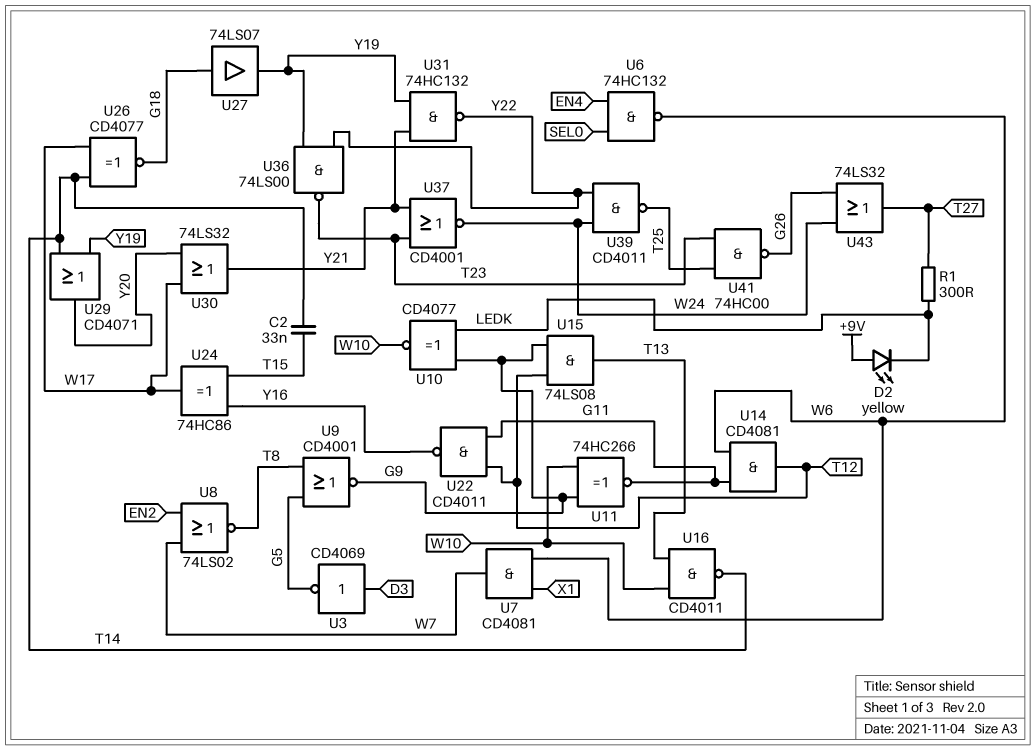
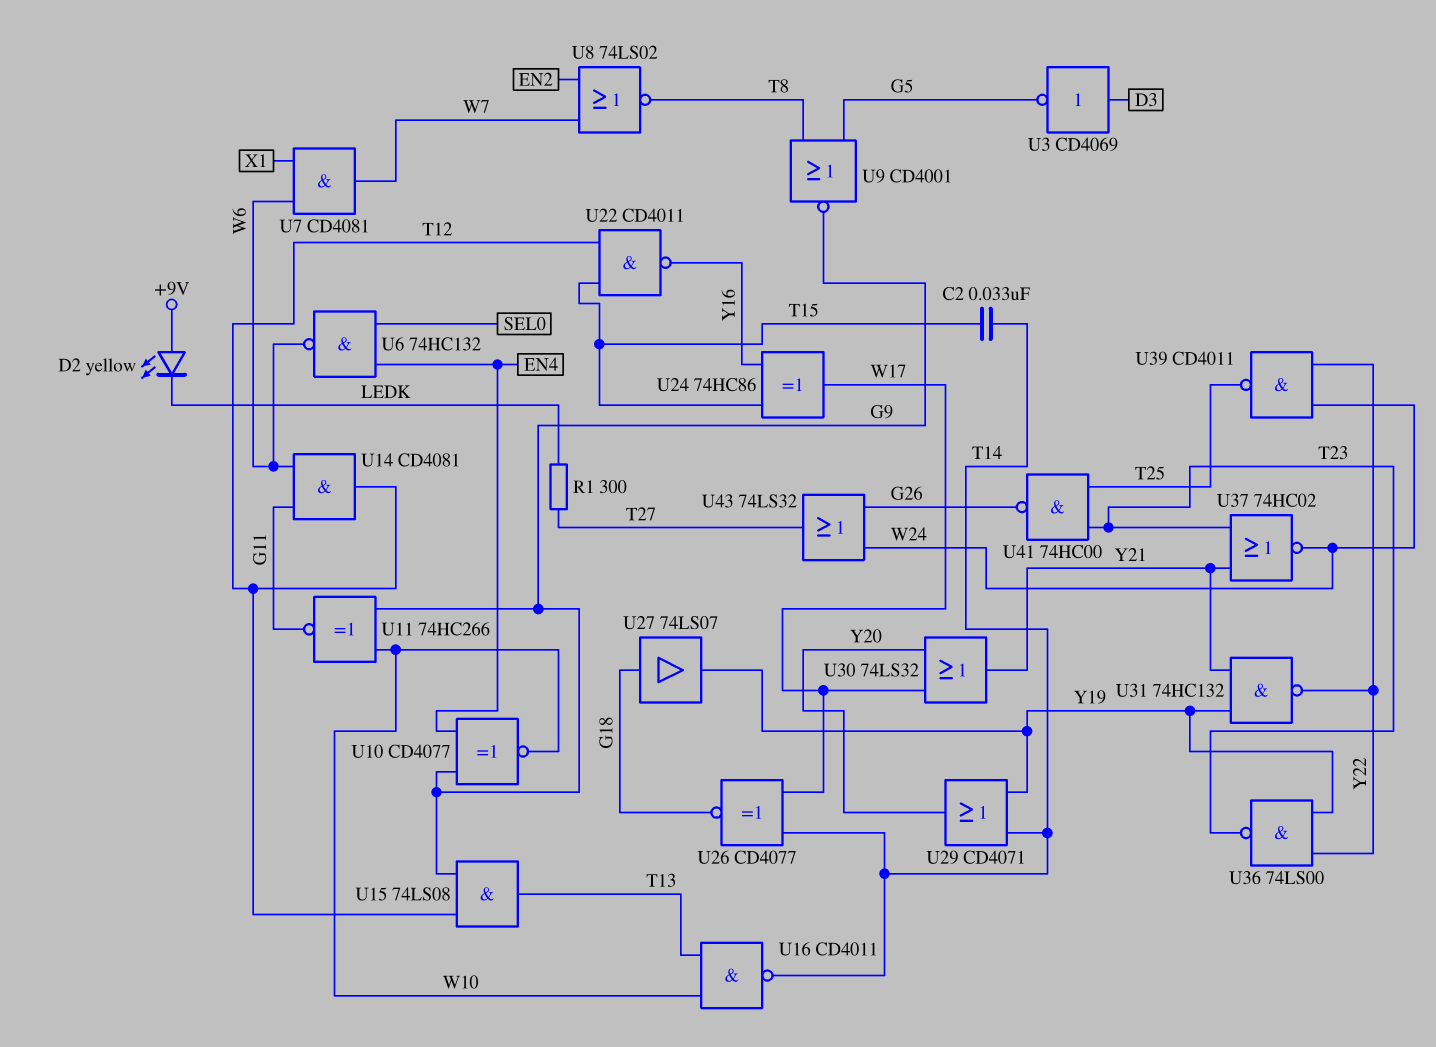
U10: XNOR CD4077 (in G9, in LEDK, out W10) -> XNOR CD4077 (in EN4, in G9, out W10)
U22: NAND CD4011 (in G11, in T12, out Y16) -> NAND CD4011 (in T12, in T15, out Y16)
U37: NOR CD4001 (in T23, in Y21, out W24) -> NOR 74HC02 (in T23, in Y21, out W24)

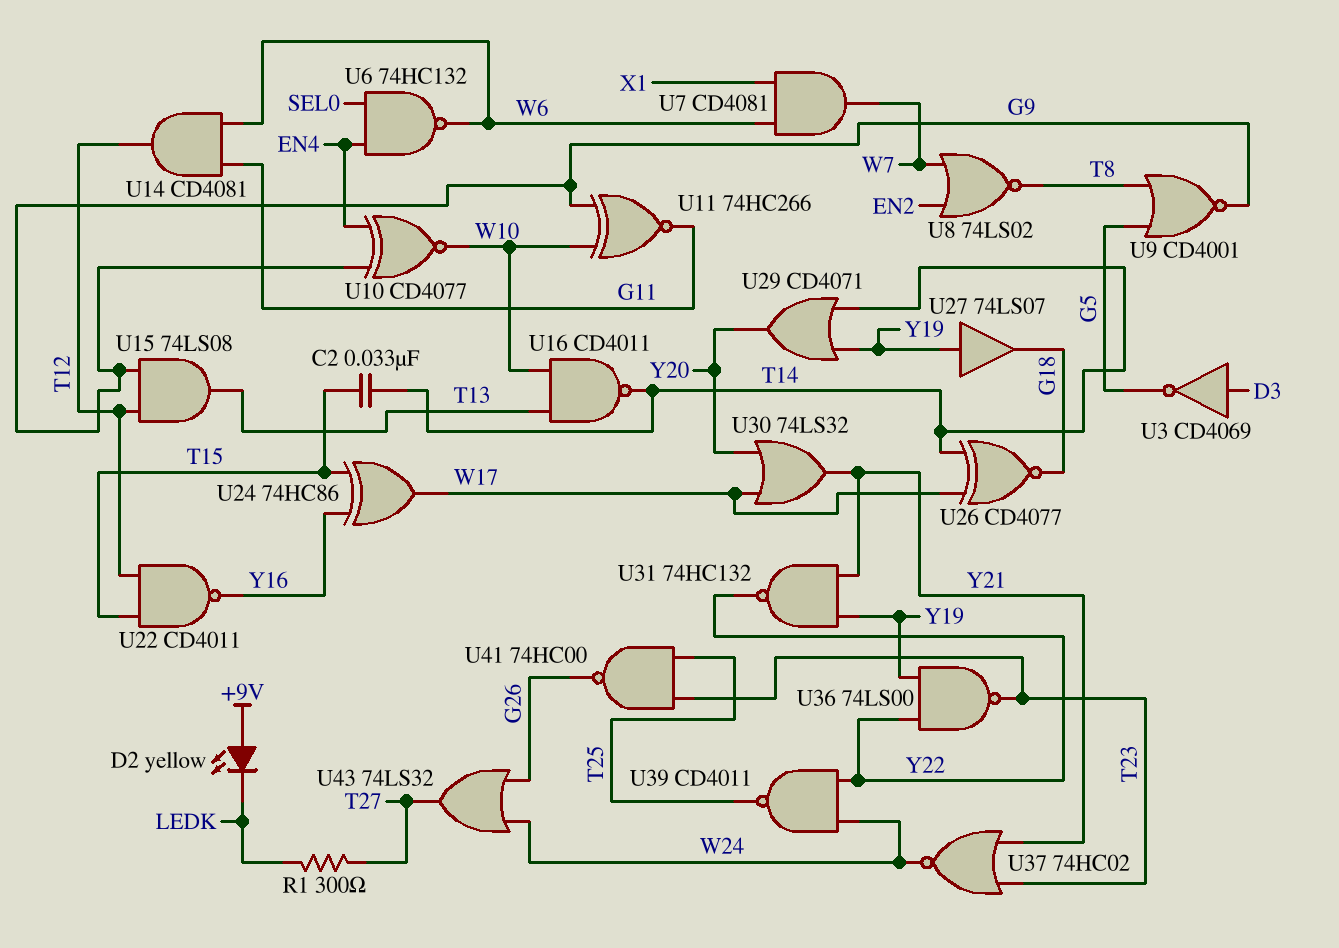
U27: buffer 74LS07 (in G18, out Y19) -> buffer 74LS07 (in Y19, out G18)

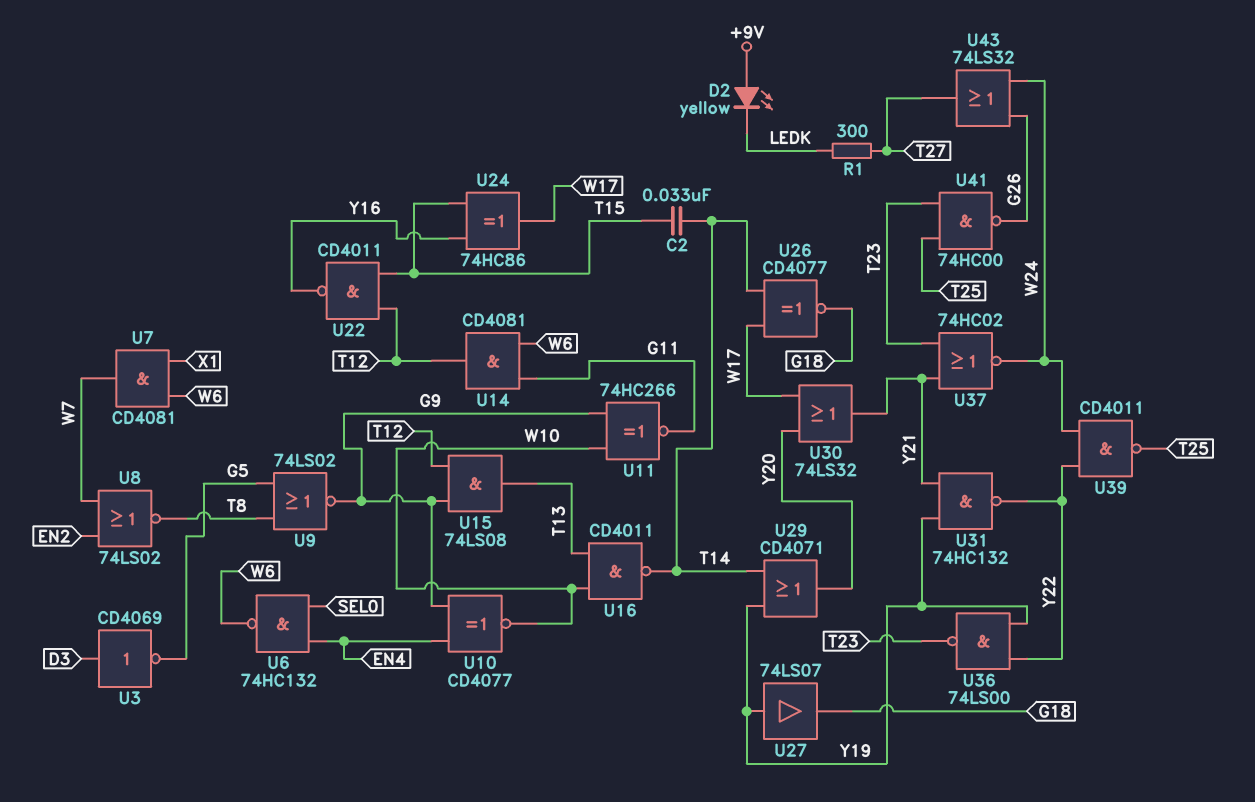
U9: NOR CD4001 (in G5, in T8, out G9) -> NOR 74LS02 (in G5, in T8, out G9)

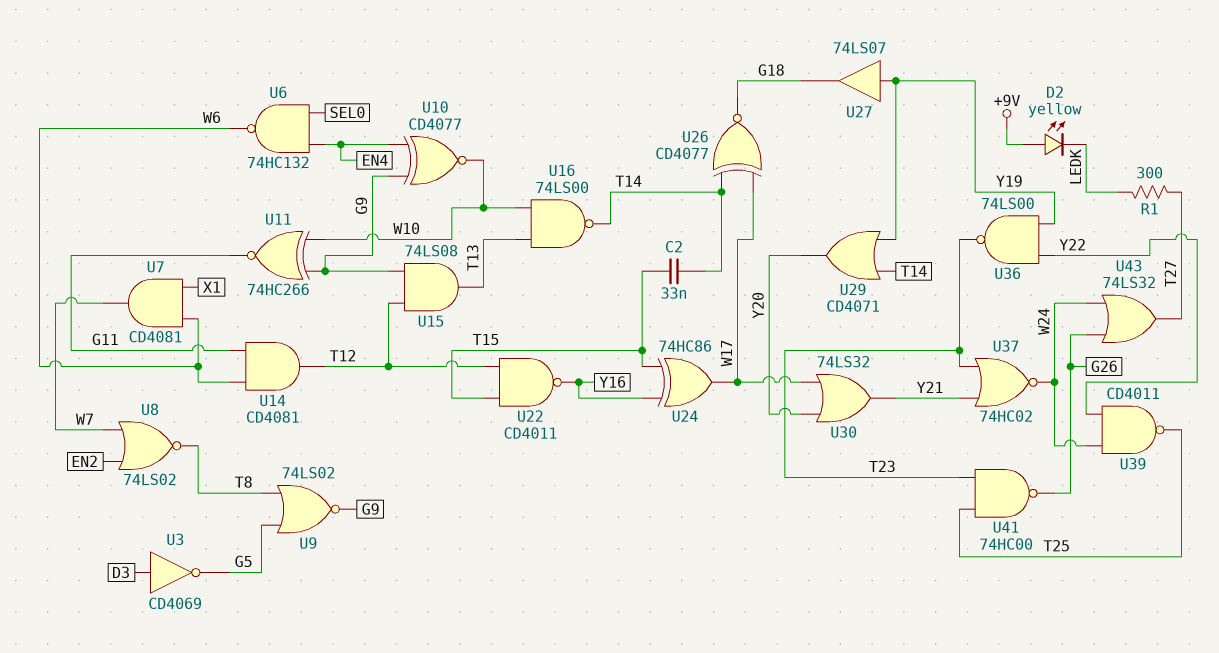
U16: NAND CD4011 (in T13, in W10, out T14) -> NAND 74LS00 (in T13, in W10, out T14)
U31: NAND 74HC132 (in Y19, in Y21, out Y22) -> none

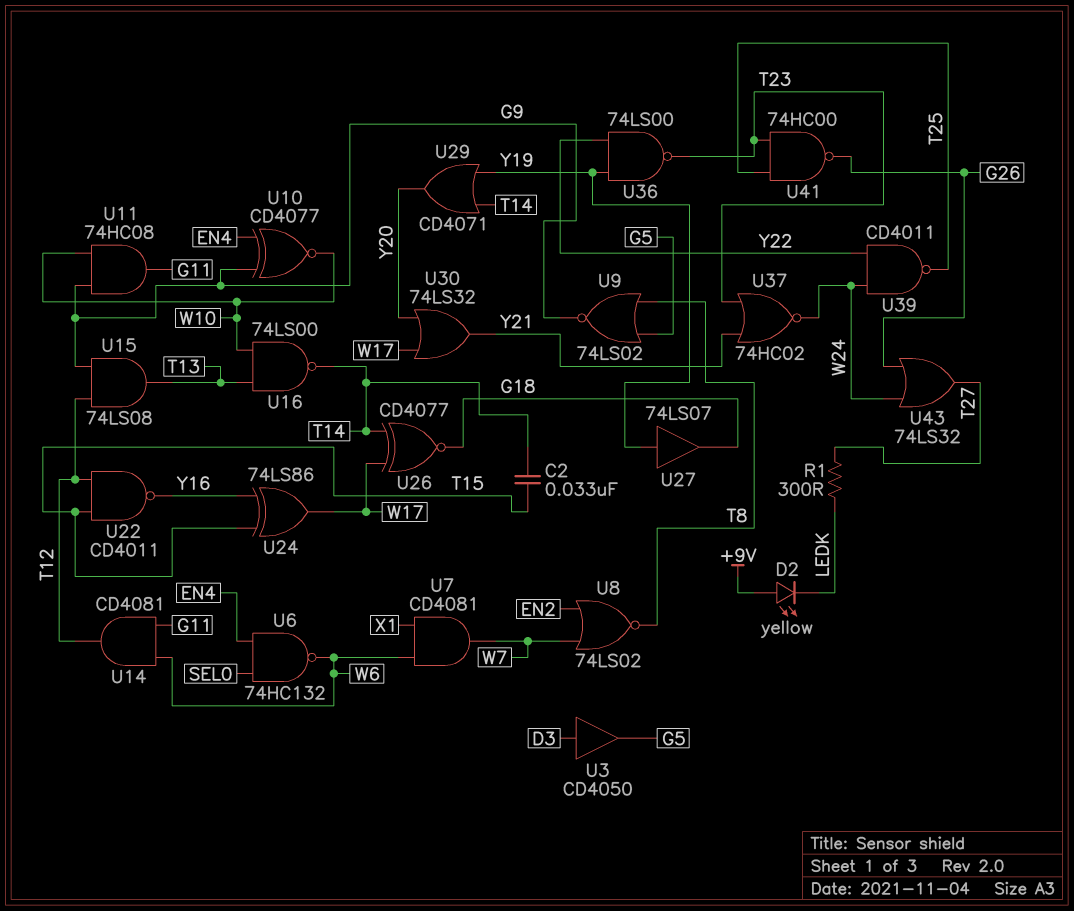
U3: NOT CD4069 (in D3, out G5) -> buffer CD4050 (in D3, out G5)
U11: XNOR 74HC266 (in G9, in W10, out G11) -> AND 74HC08 (in G9, in W10, out G11)
U24: XOR 74HC86 (in T15, in Y16, out W17) -> XOR 74LS86 (in T15, in Y16, out W17)

